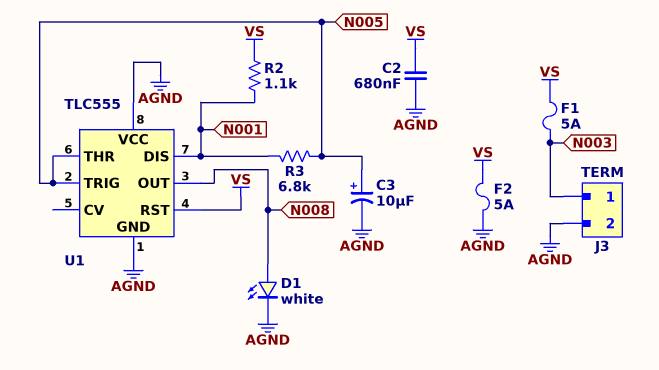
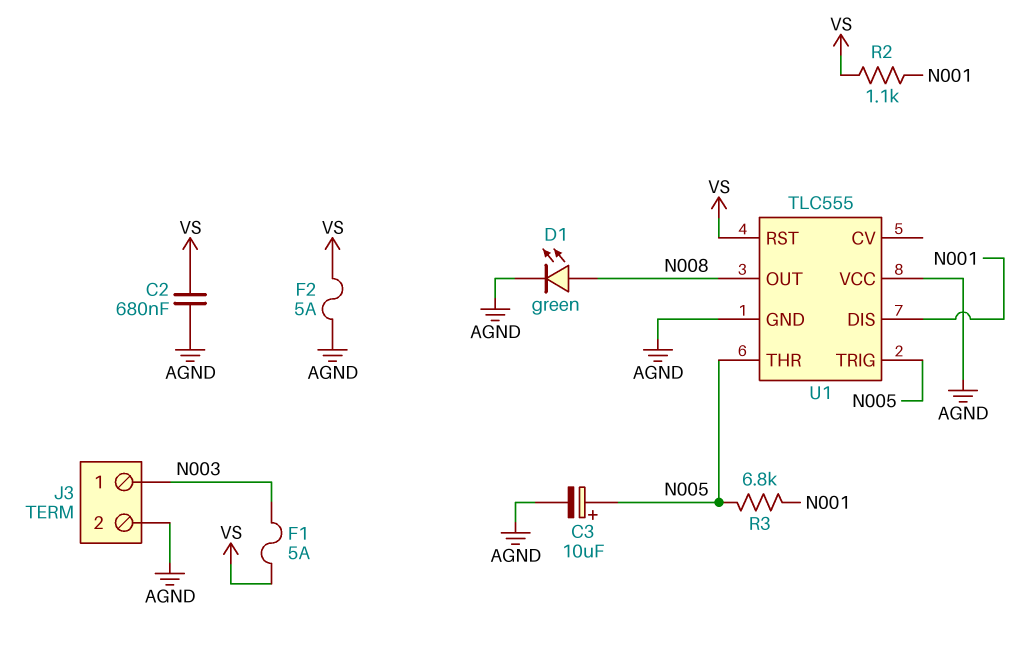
D1: LED white (A N008, K AGND) -> LED green (A N008, K AGND)

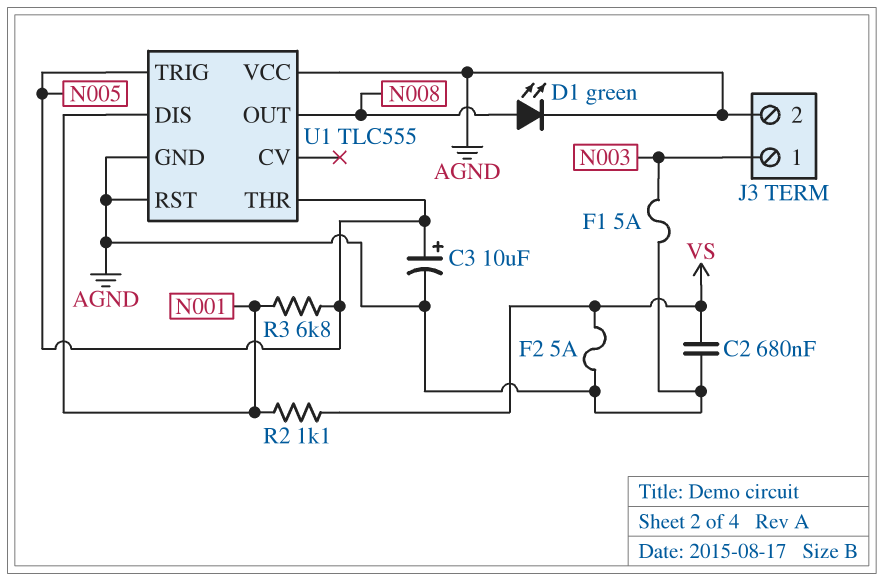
F1: 5A (N003, VS) -> 5A (AGND, N003)
U1 pin RST: VS -> AGND

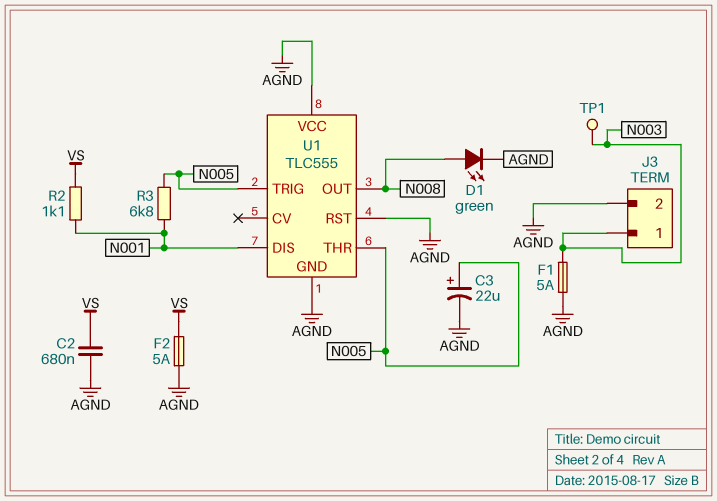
C3: 10uF (plus N005, minus AGND) -> 22uF (plus N005, minus AGND)
TP1: none -> test point (N003)

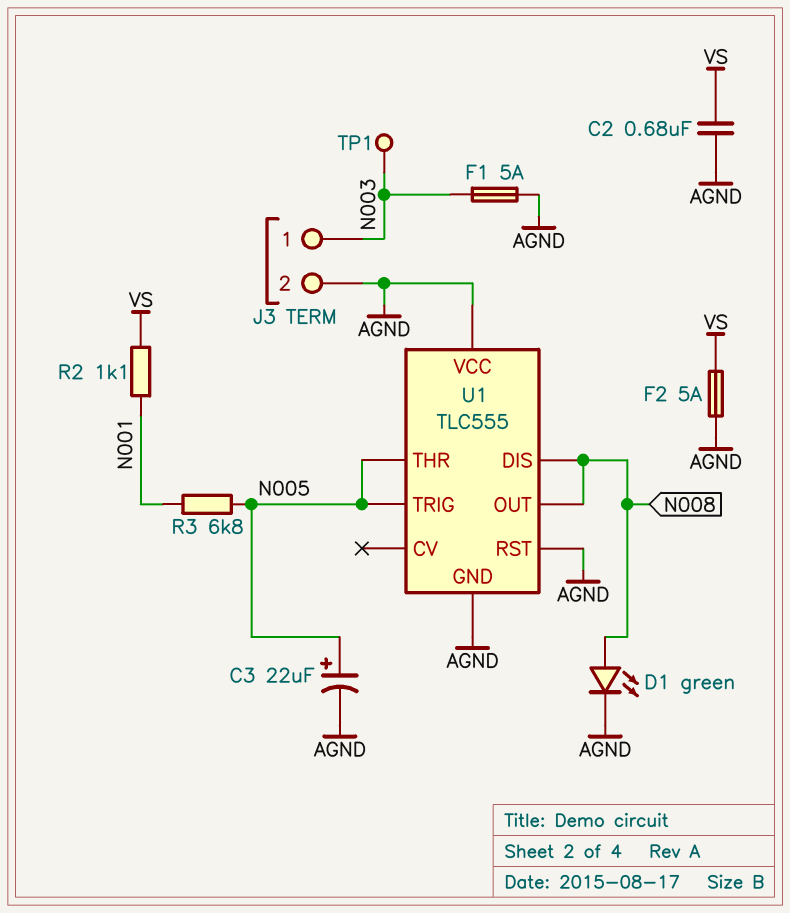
U1 pin DIS: N001 -> N008

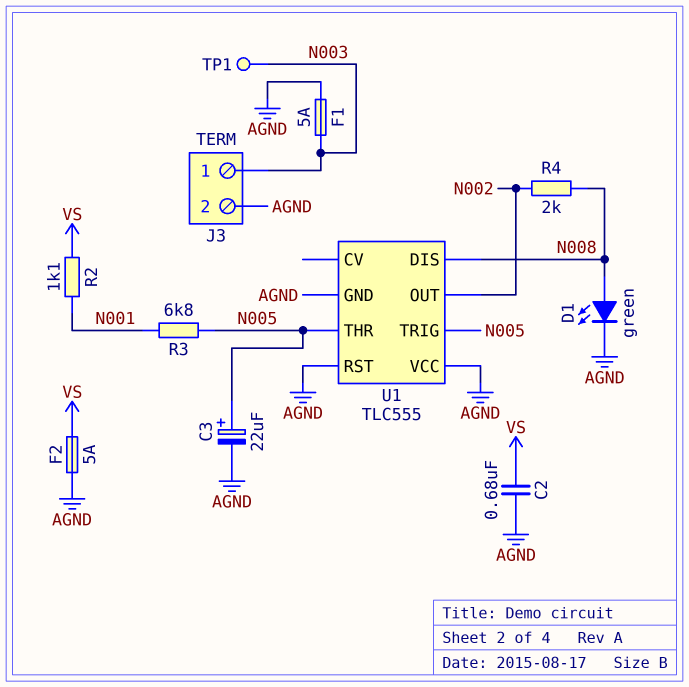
R4: none -> 2k (N002, N008)
U1 pin OUT: N008 -> N002

